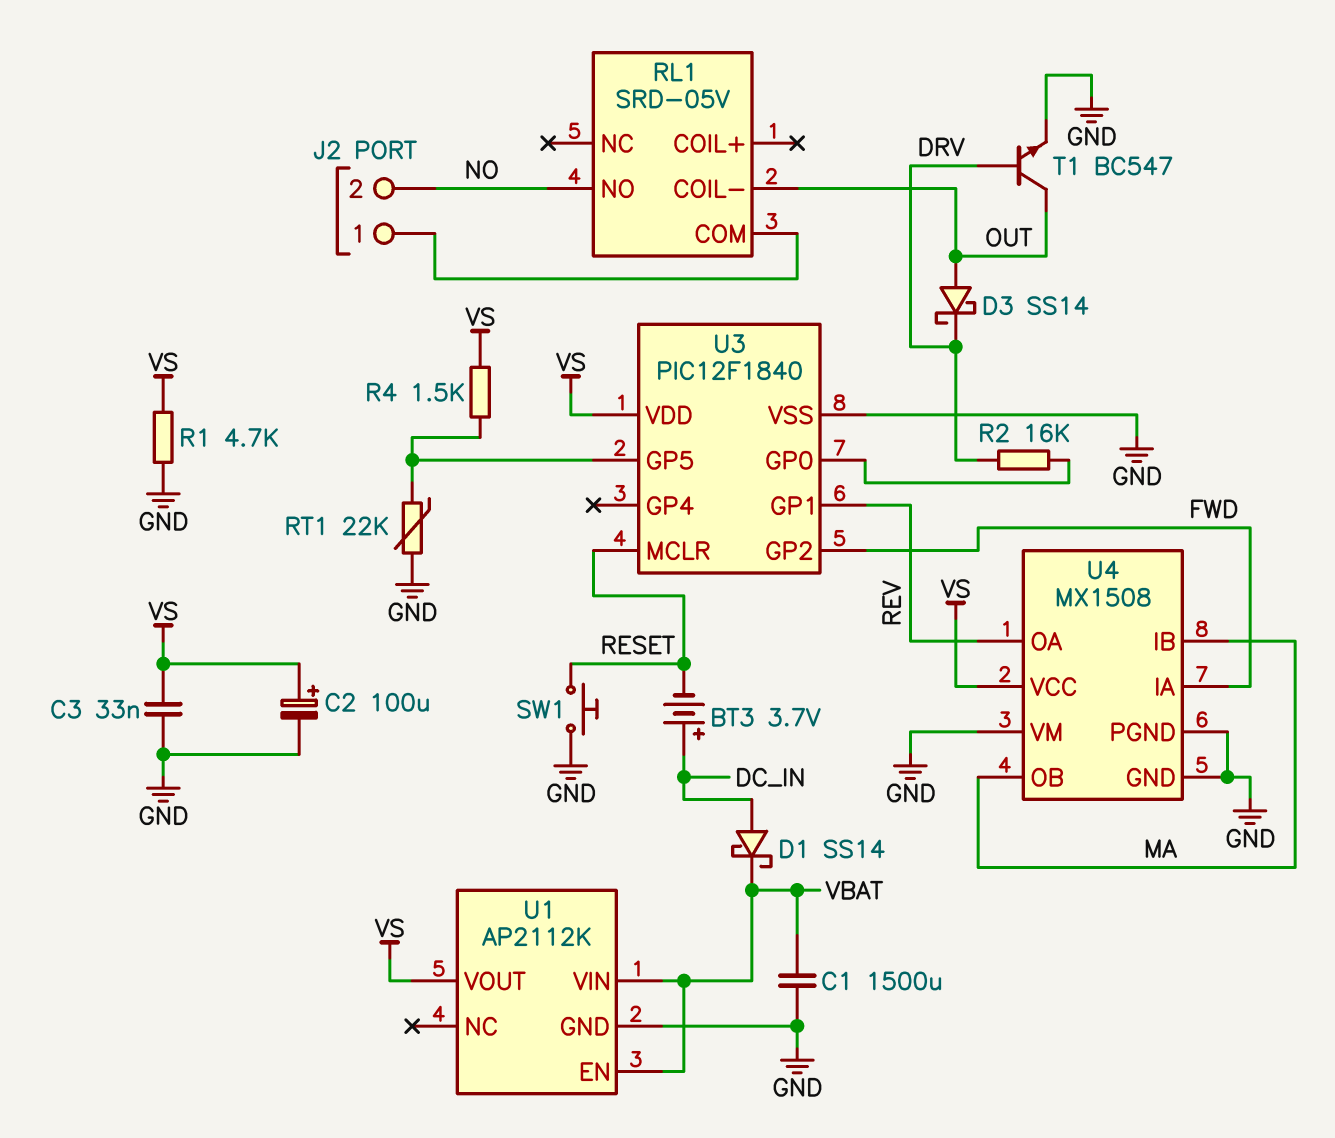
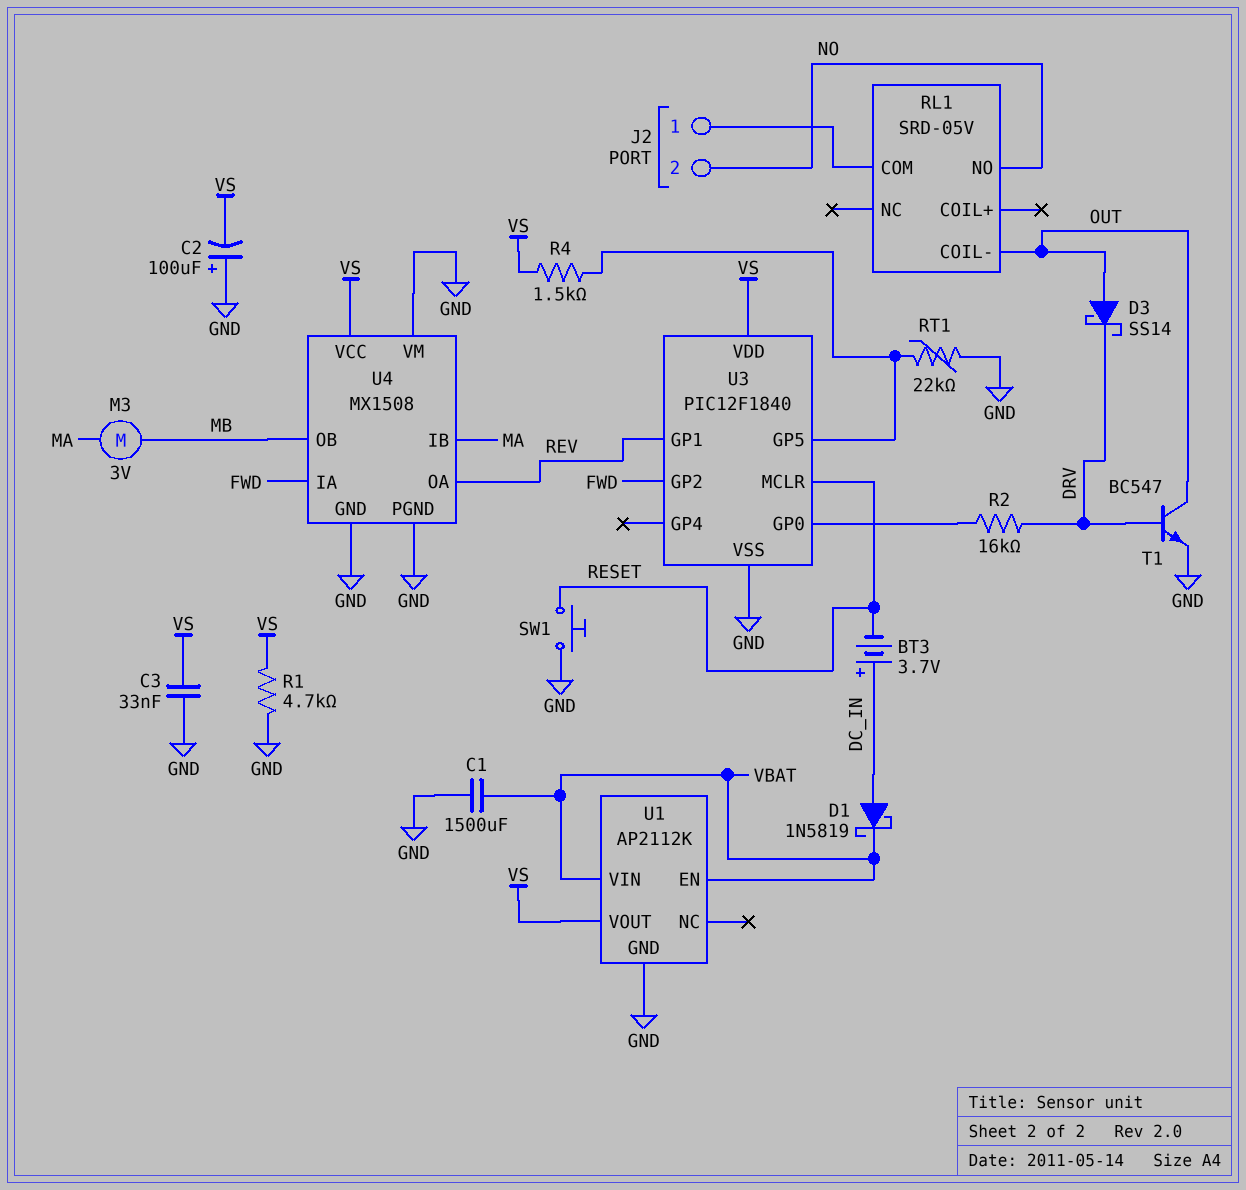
C2: 100uF (plus VS, minus GND) -> 100uF (plus GND, minus VS)
D1: schottky SS14 (A DC_IN, K VBAT) -> schottky 1N5819 (A DC_IN, K VBAT)
M3: none -> motor 3V (MA, MB)
U4 pin OB: MA -> MB

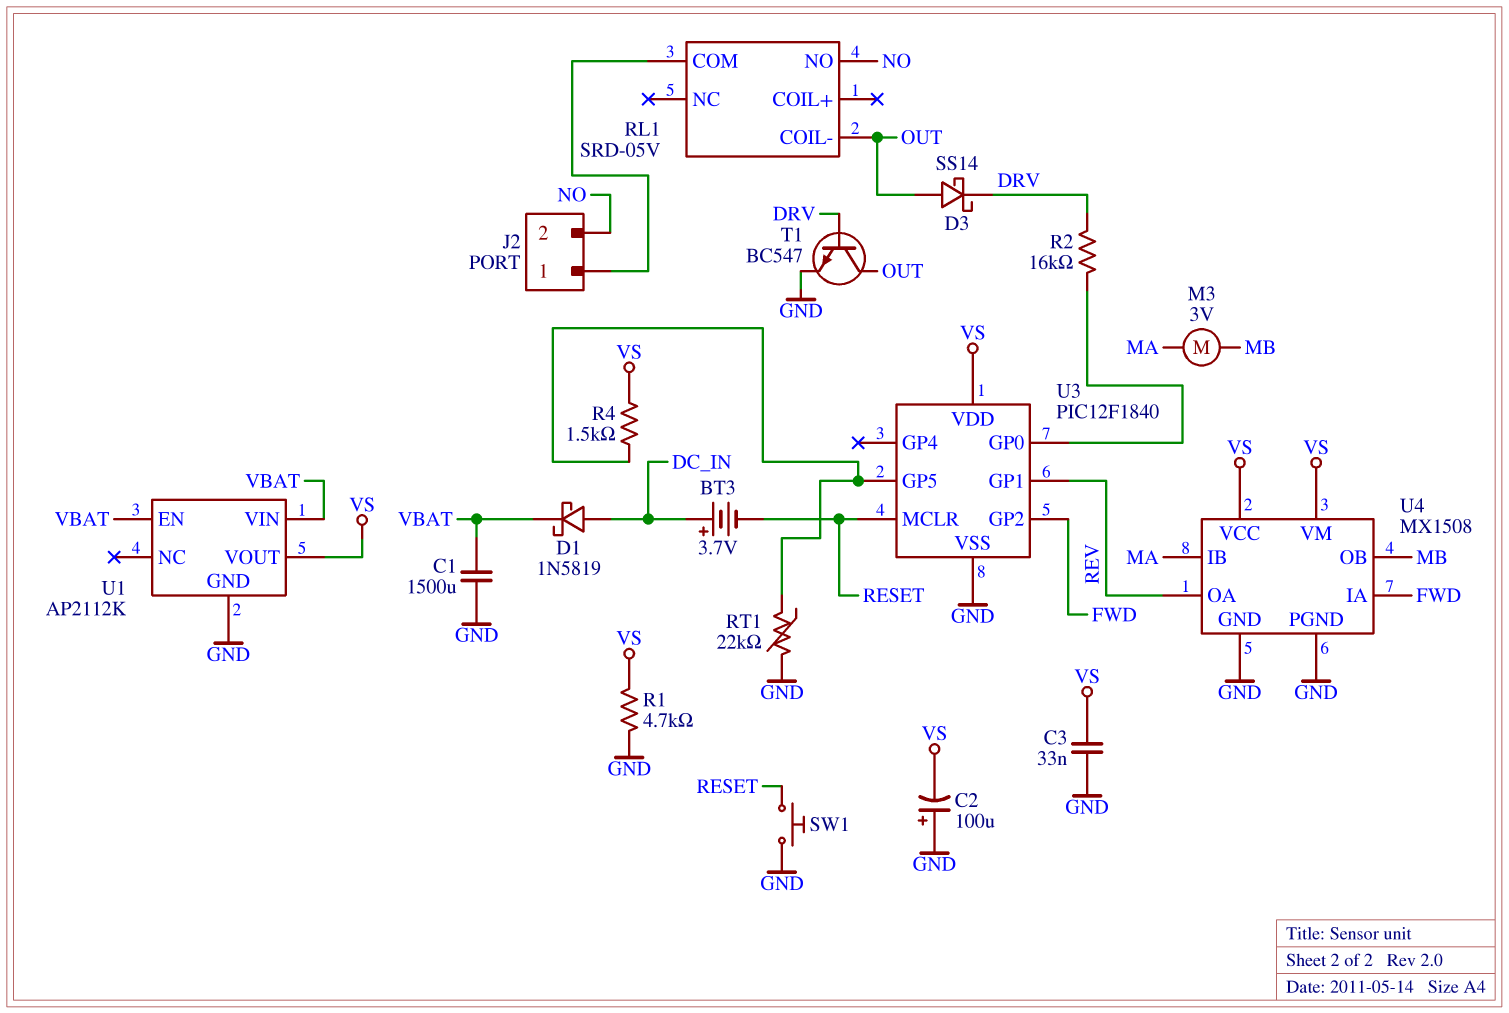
U4 pin VM: GND -> VS

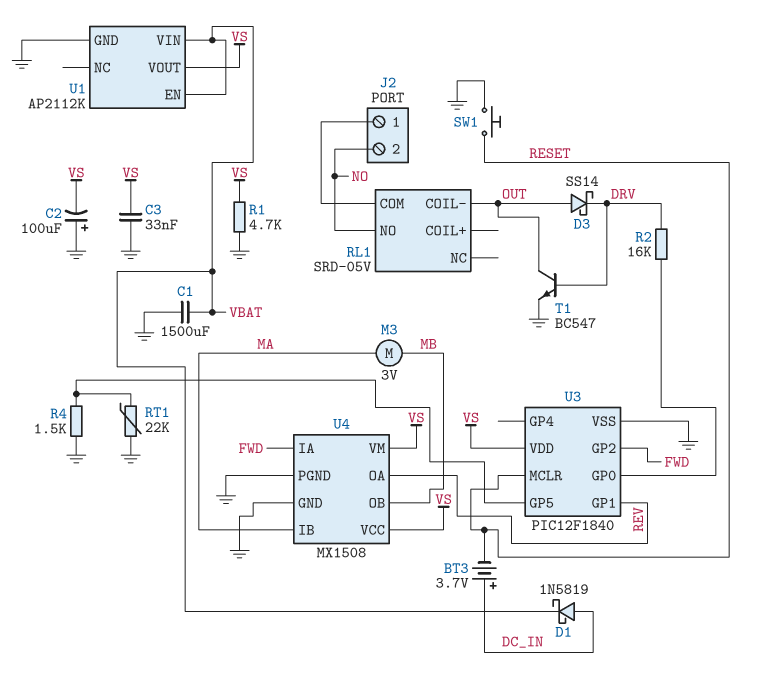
R4: 1.5k (U3/GP5, VS) -> 1.5k (GND, U3/GP5)

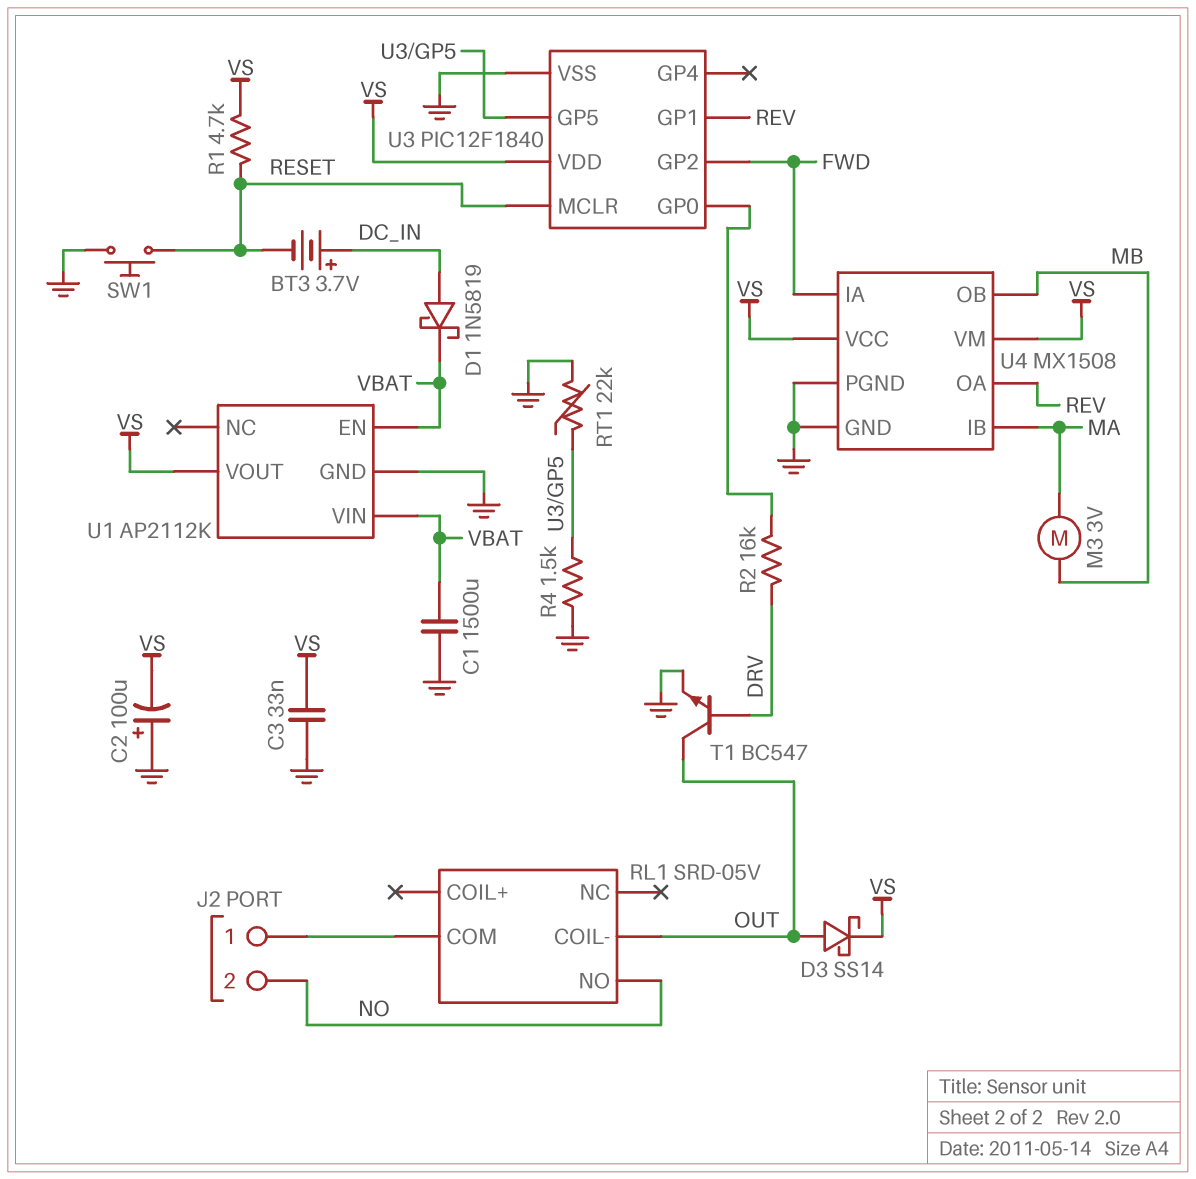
D3: schottky SS14 (A OUT, K DRV) -> schottky SS14 (A OUT, K VS)
R1: 4.7k (GND, VS) -> 4.7k (RESET, VS)

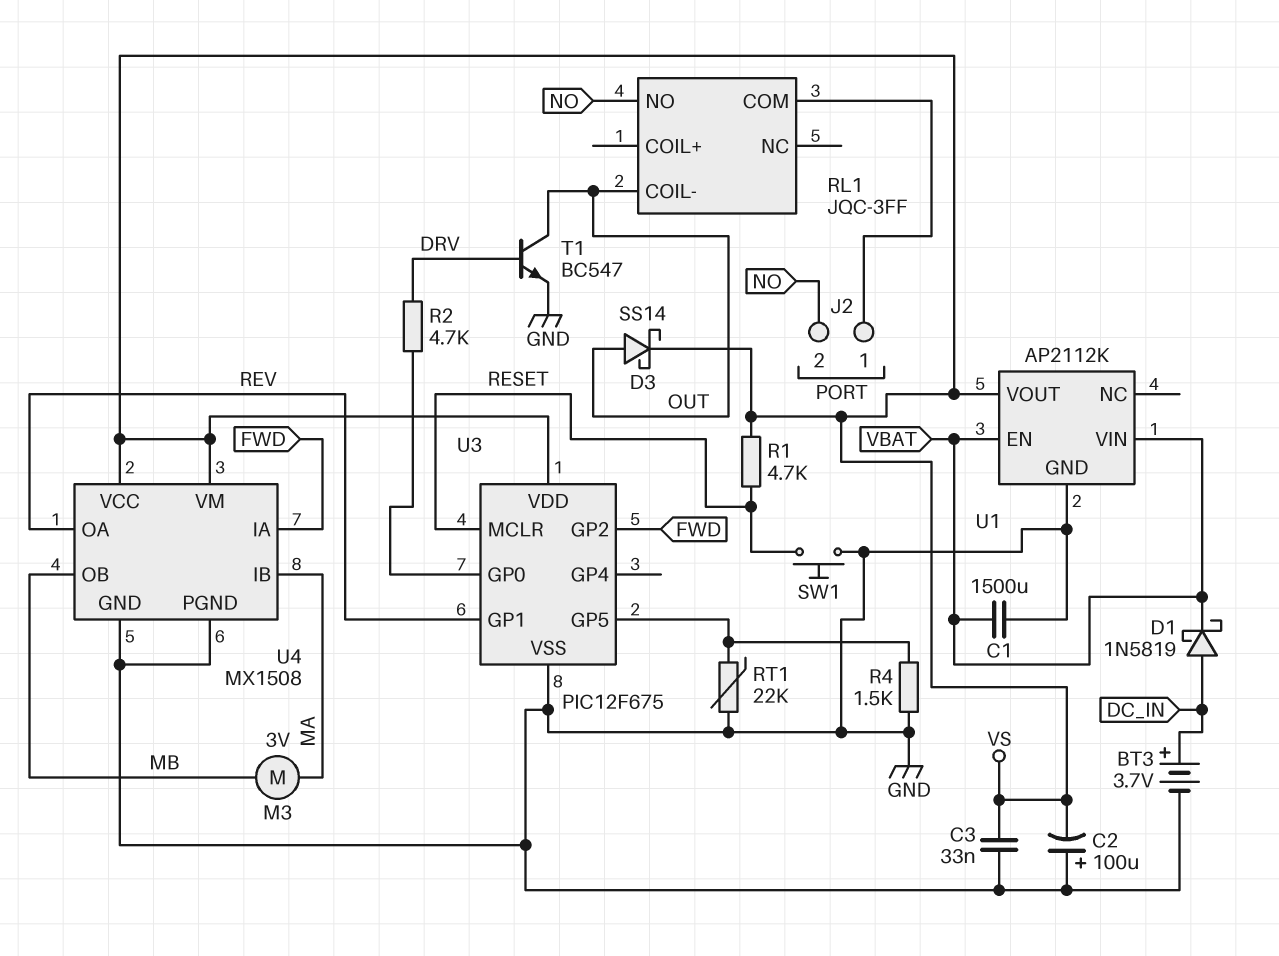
BT3: 3.7V (plus DC_IN, minus RESET) -> 3.7V (plus DC_IN, minus GND)
R2: 16k (DRV, U3/GP0) -> 4.7k (DRV, U3/GP0)
RL1: SRD-05V -> JQC-3FF
U3: PIC12F1840 -> PIC12F675

